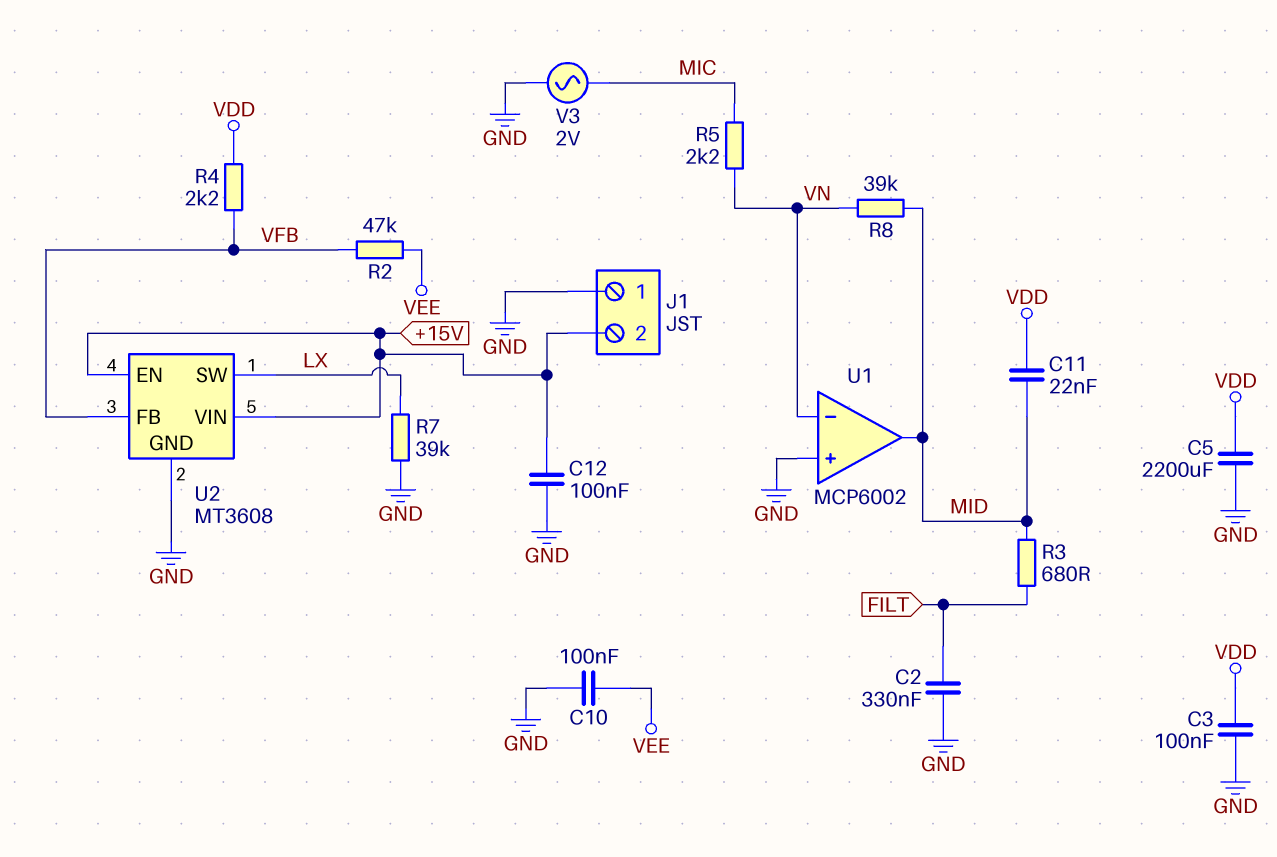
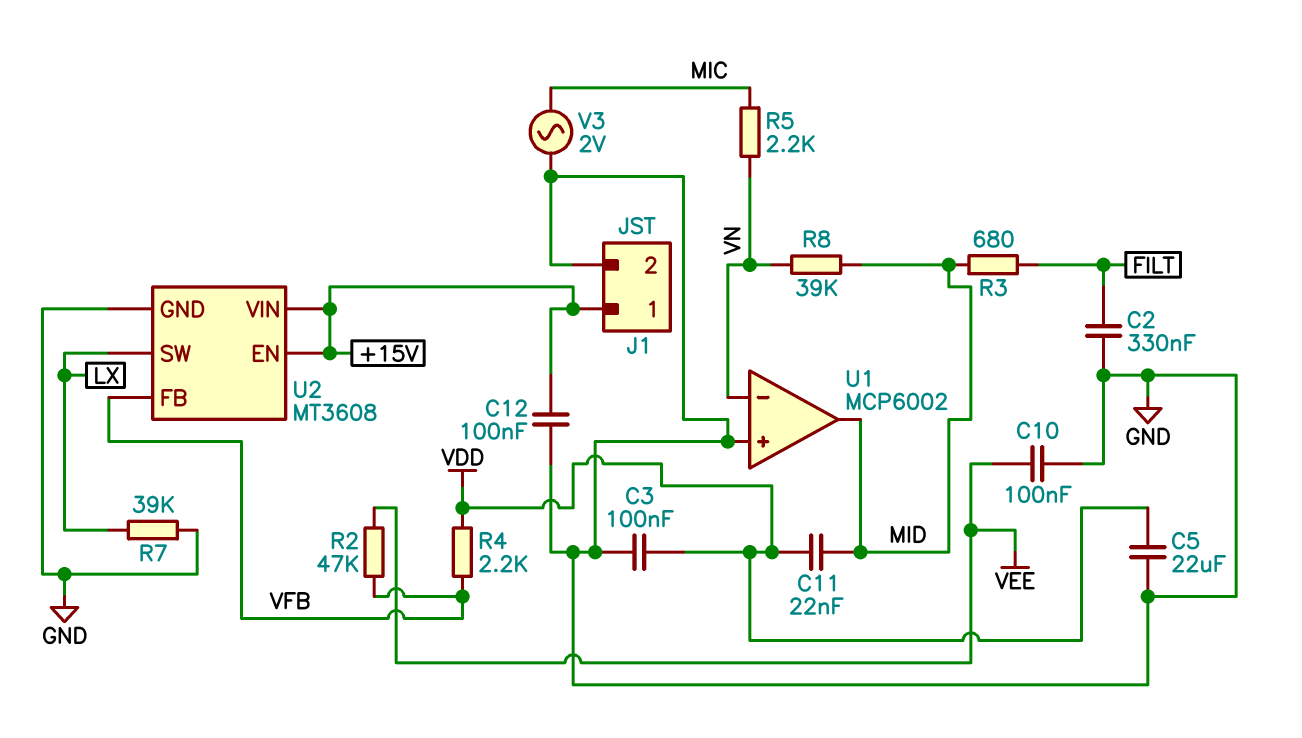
C5: 2200uF (GND, VDD) -> 22uF (GND, VDD)
J1 pin 1: GND -> +15V
J1 pin 2: +15V -> GND

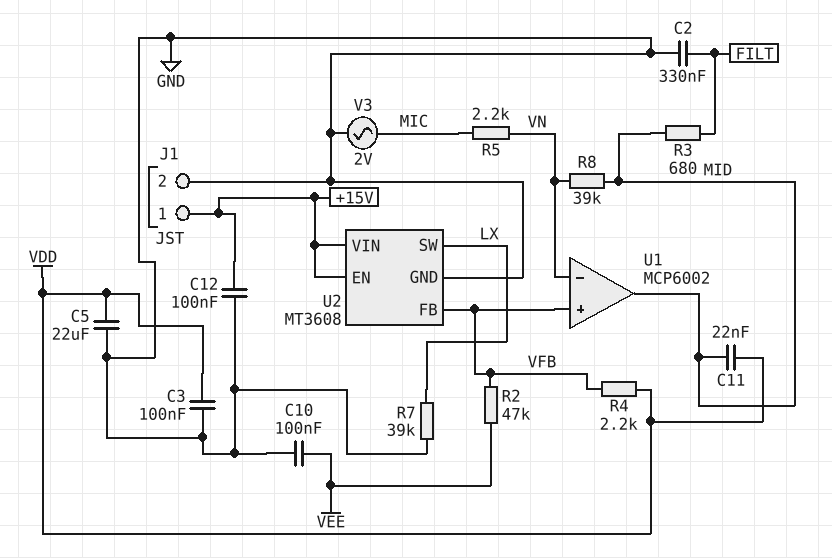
U1 pin in+: GND -> VFB

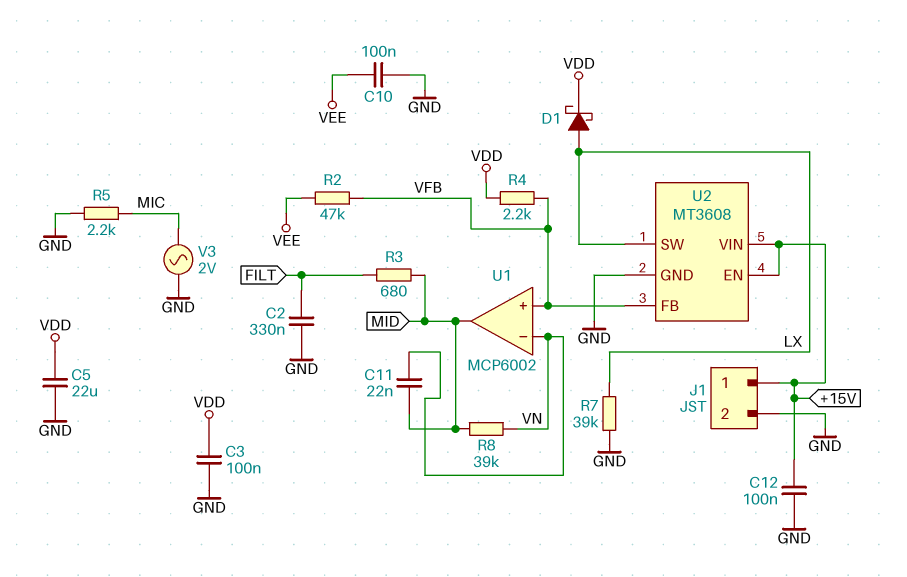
C11: 22nF (MID, VDD) -> 22nF (MID, VN)
D1: none -> schottky (A LX, K VDD)
R5: 2.2k (MIC, VN) -> 2.2k (GND, MIC)

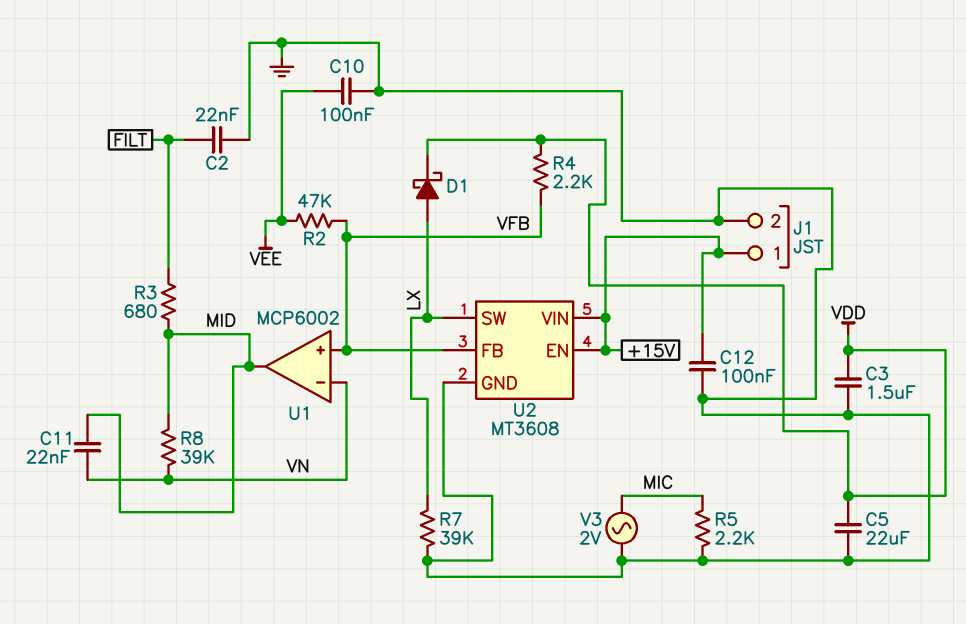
C2: 330nF (FILT, GND) -> 22nF (FILT, GND)
C3: 100nF (GND, VDD) -> 1.5uF (GND, VDD)

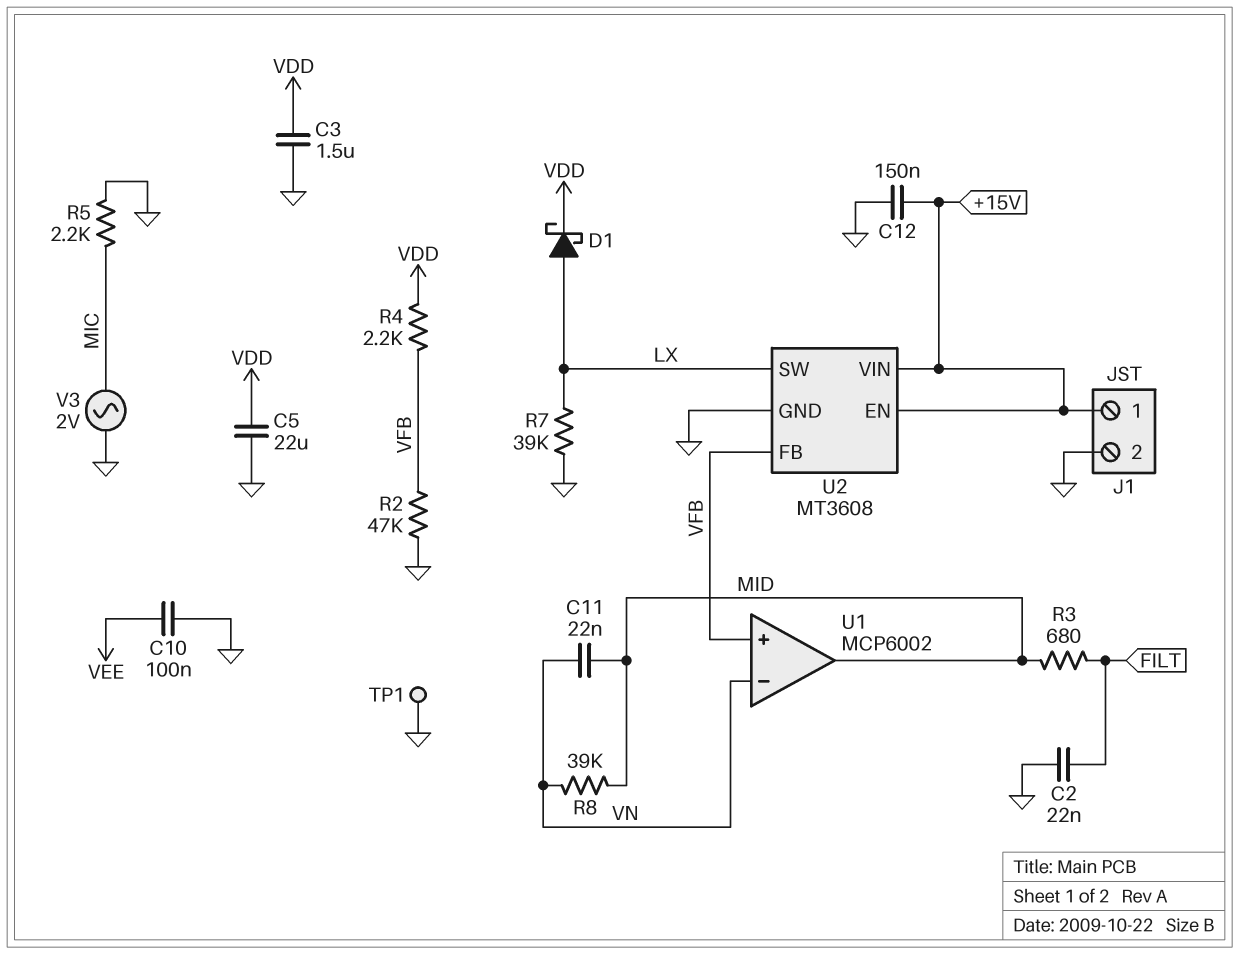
C12: 100nF (+15V, GND) -> 150nF (+15V, GND)
R2: 47k (VEE, VFB) -> 47k (GND, VFB)
TP1: none -> test point (GND)

